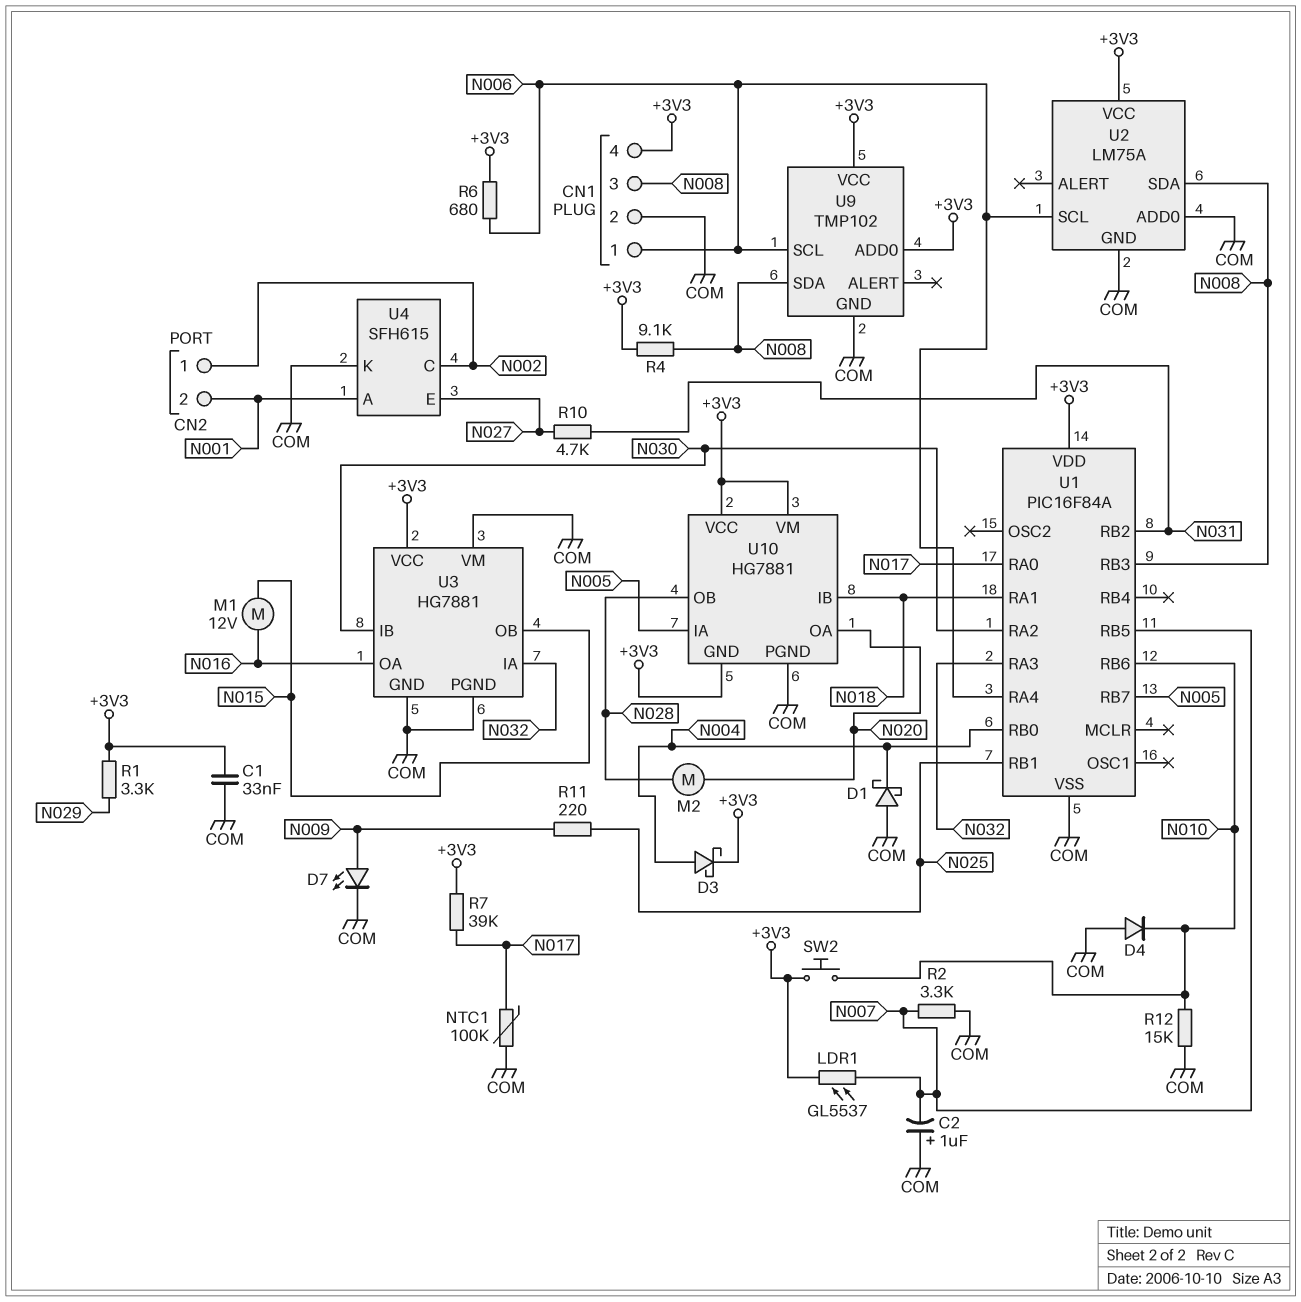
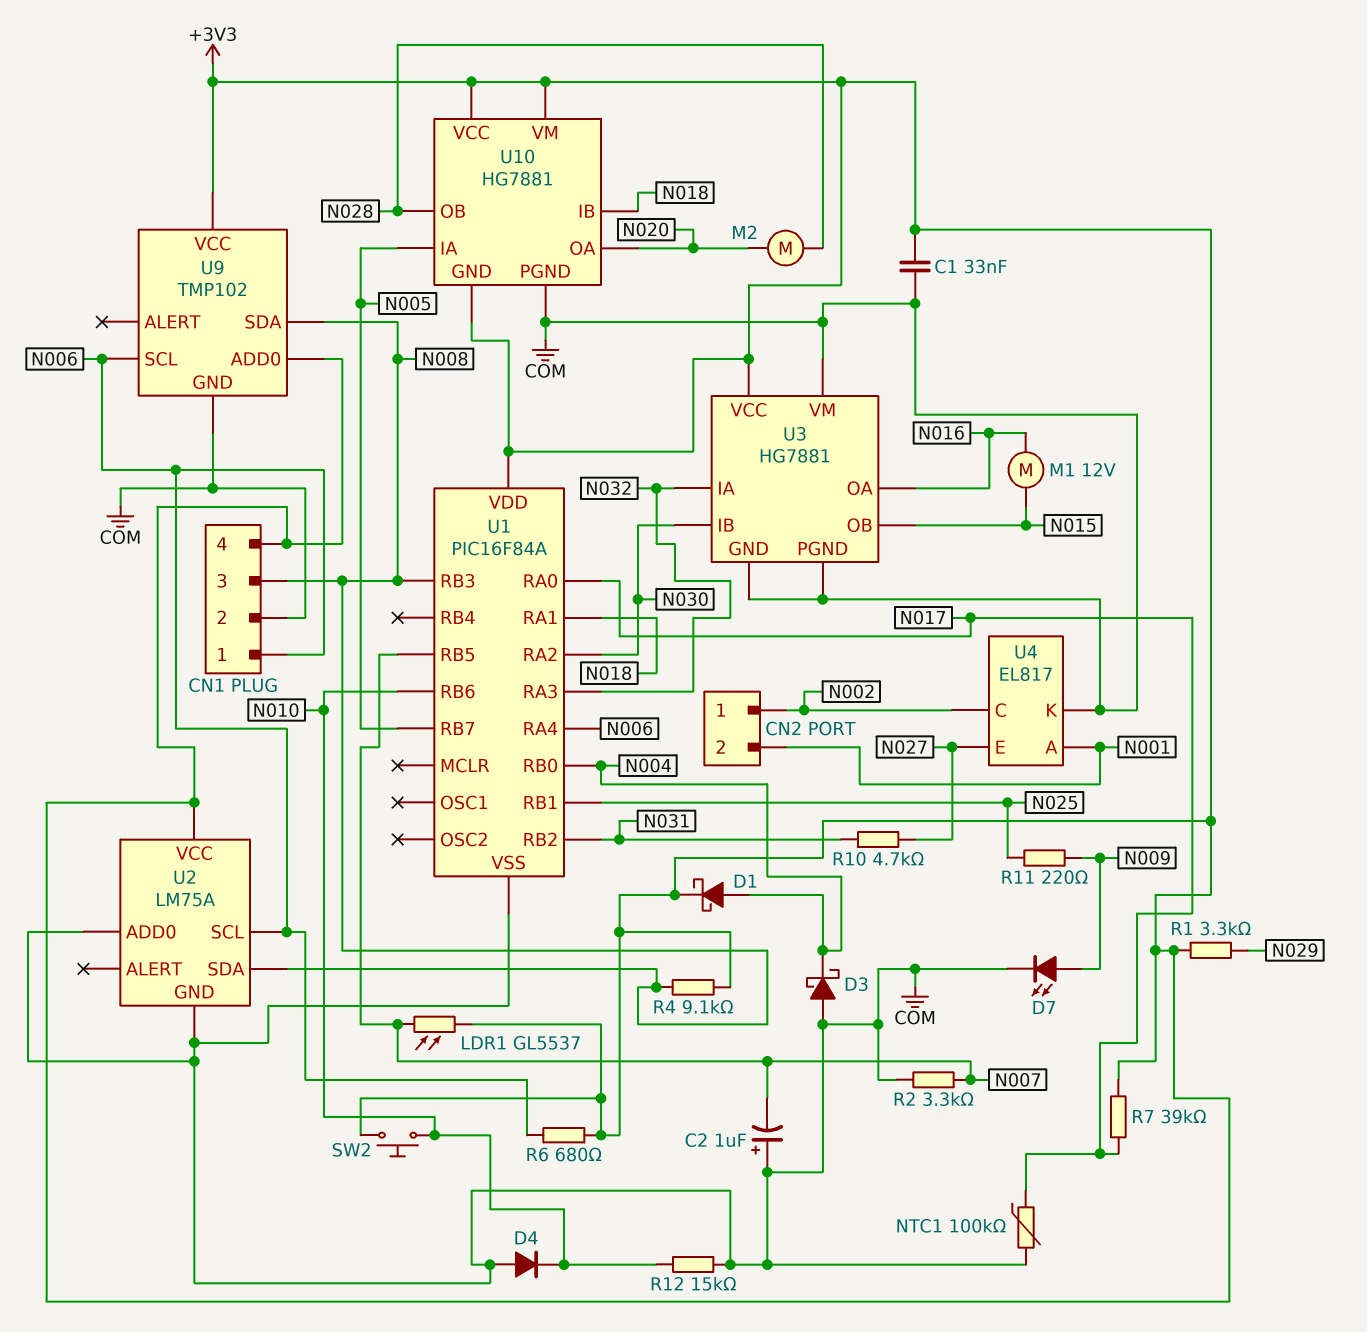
D1: schottky (A COM, K N004) -> schottky (A N004, K +3V3)
D3: schottky (A N004, K +3V3) -> schottky (A COM, K N004)
U4: SFH615 -> EL817

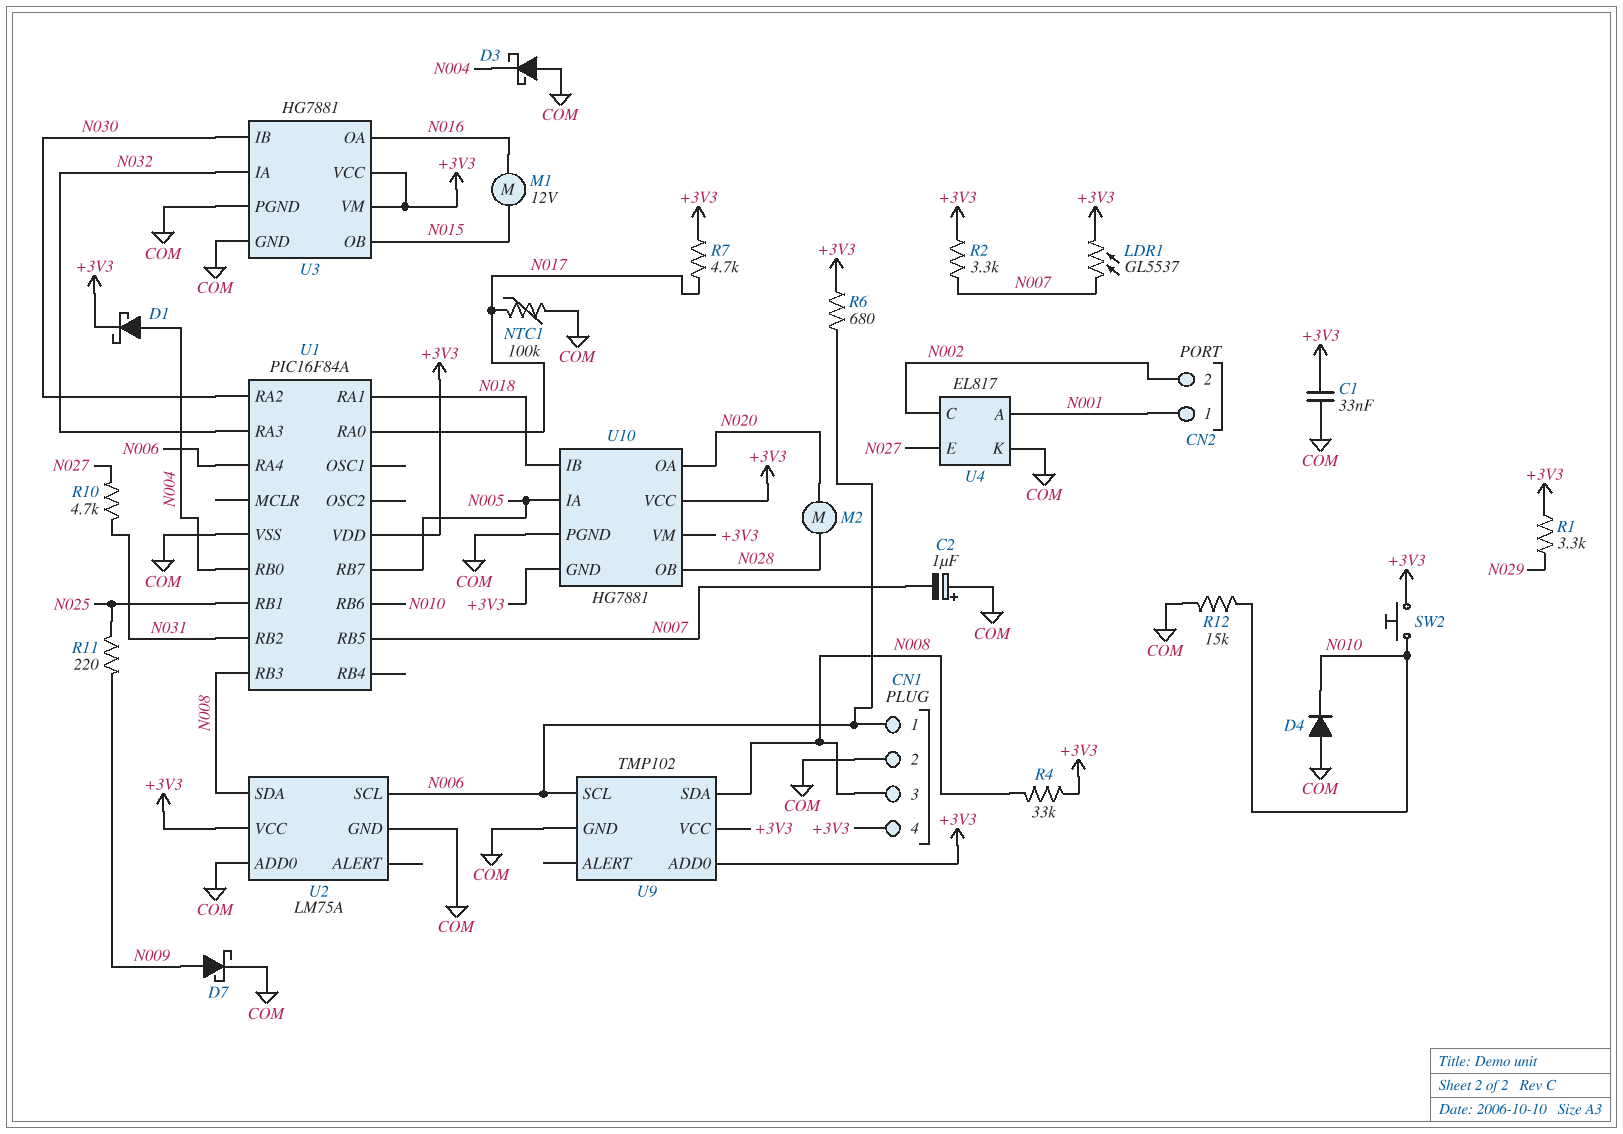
CN2 pin 1: N002 -> N001
CN2 pin 2: N001 -> N002
D7: LED (A N009, K COM) -> schottky (A N009, K COM)
R2: 3.3k (COM, N007) -> 3.3k (+3V3, N007)
R4: 9.1k (+3V3, N008) -> 33k (+3V3, N008)
R7: 39k (+3V3, N017) -> 4.7k (+3V3, N017)
U3 pin VM: COM -> +3V3

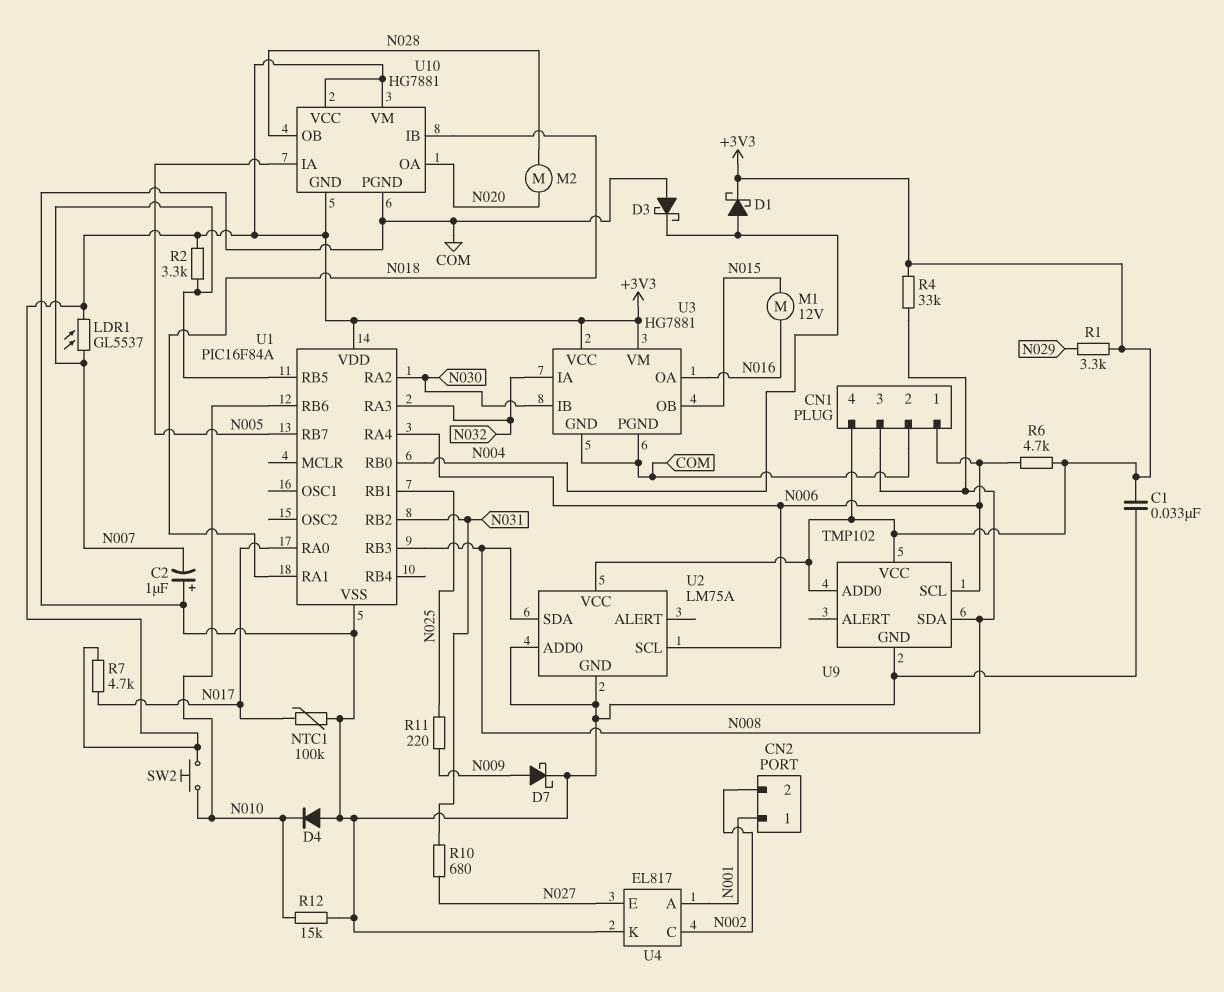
R6: 680 (+3V3, N006) -> 4.7k (+3V3, N006)
R10: 4.7k (N027, N031) -> 680 (N027, N031)

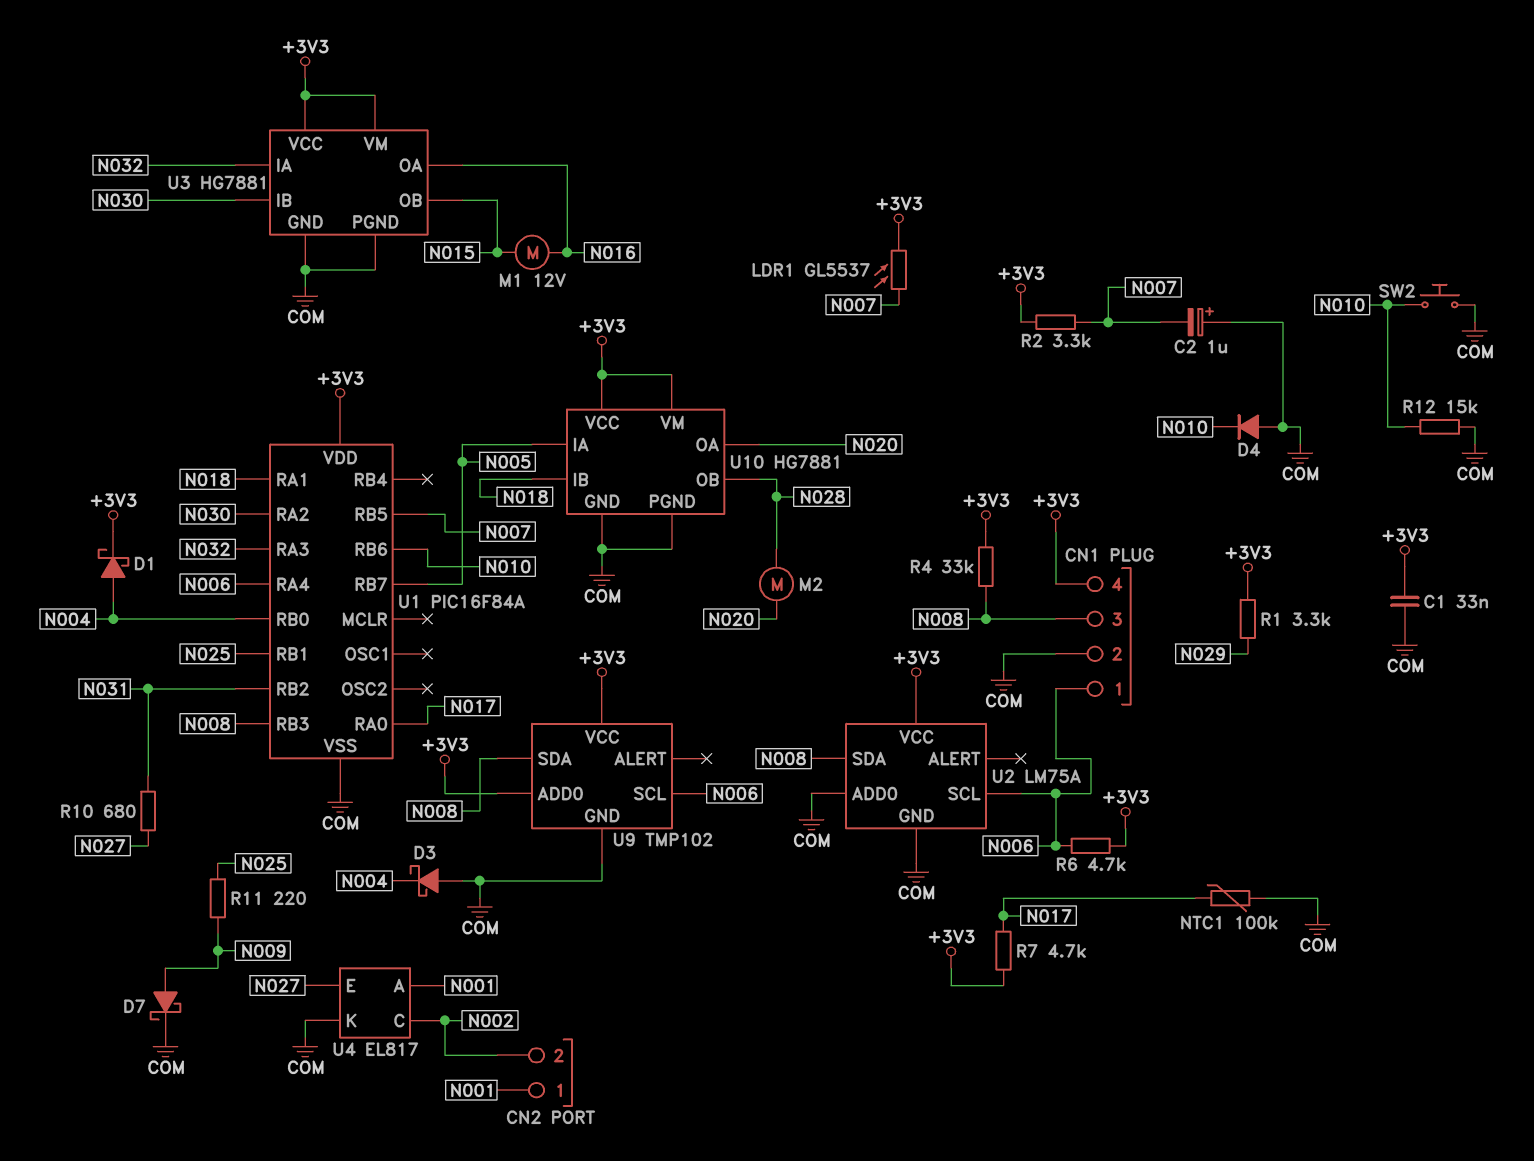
SW2: button (+3V3, N010) -> button (COM, N010)
U10 pin GND: +3V3 -> COM

